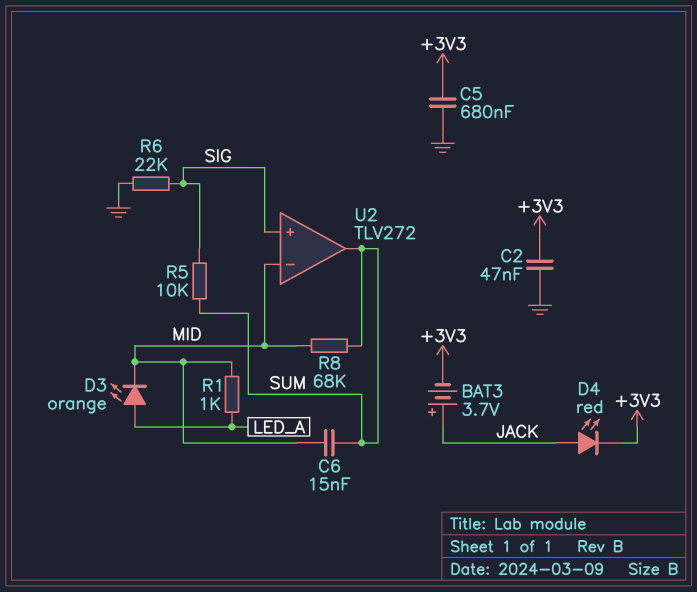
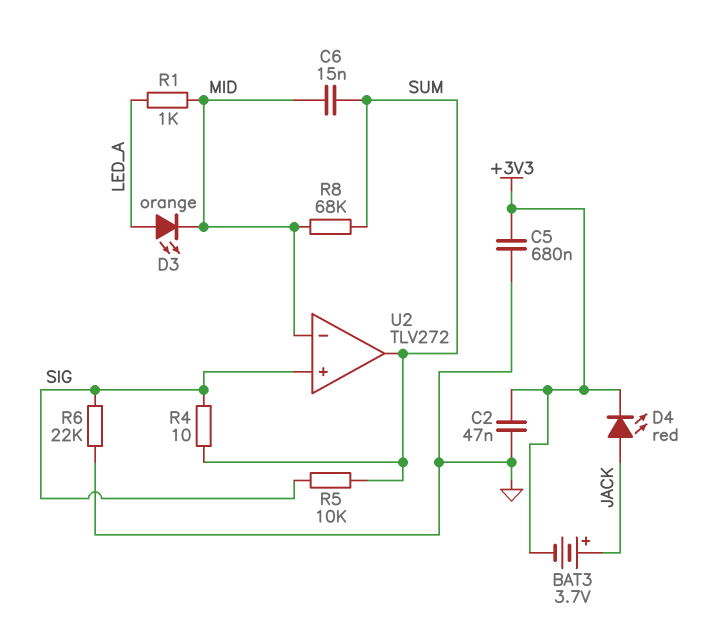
R4: none -> 10 (SIG, SUM)

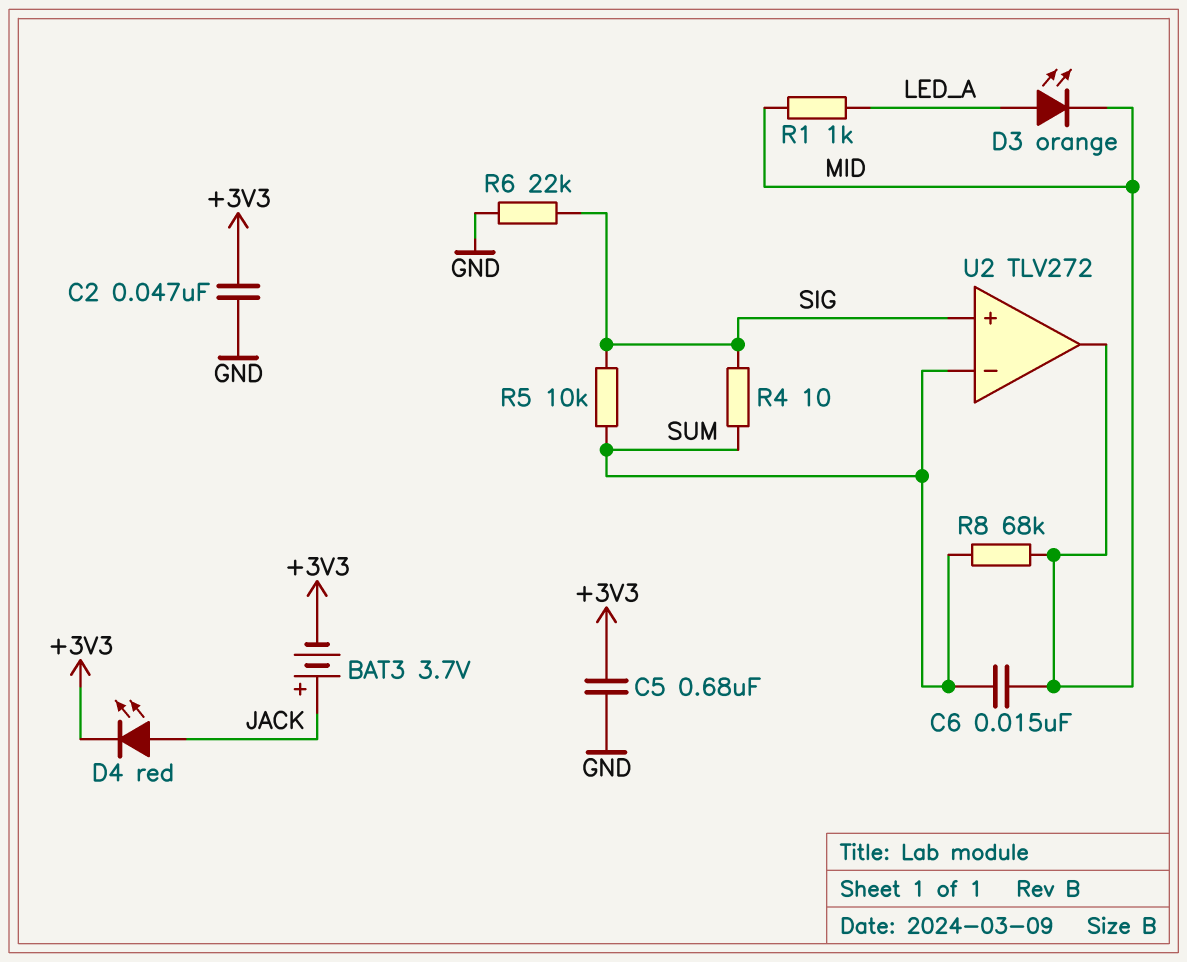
U2 pin in-: MID -> SUM
U2 pin out: SUM -> MID

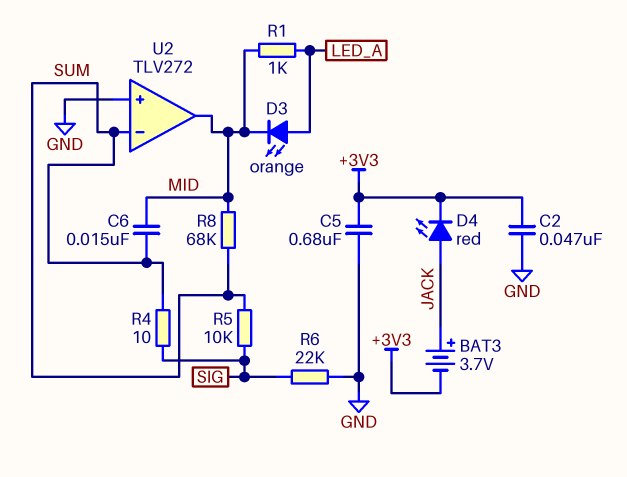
U2 pin in+: SIG -> GND

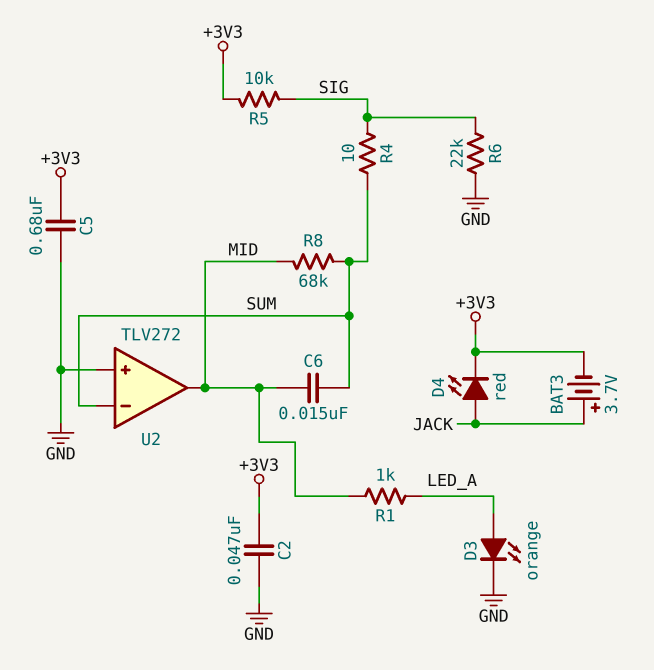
D3: LED orange (A LED_A, K MID) -> LED orange (A LED_A, K GND)
R5: 10k (SIG, SUM) -> 10k (+3V3, SIG)

